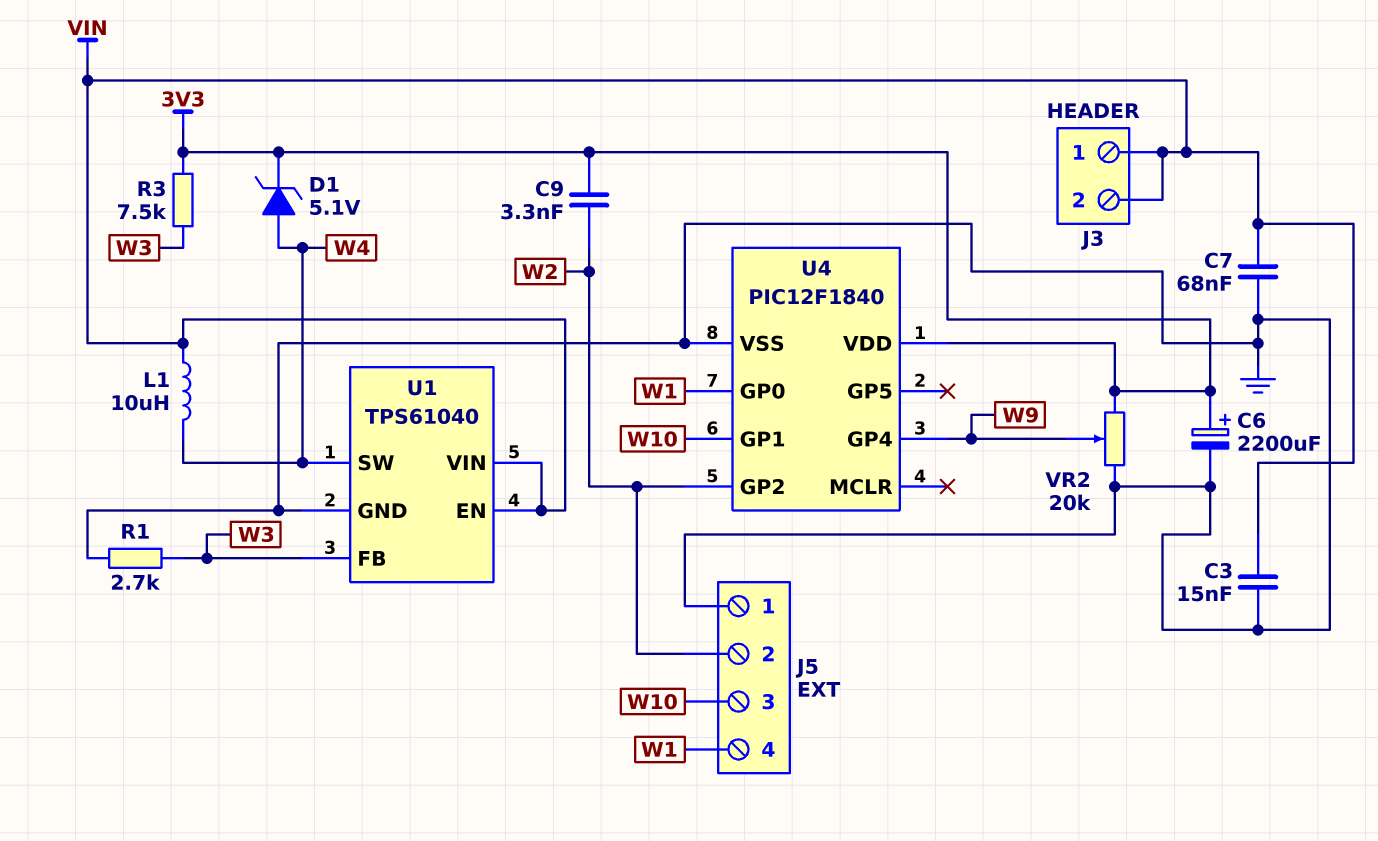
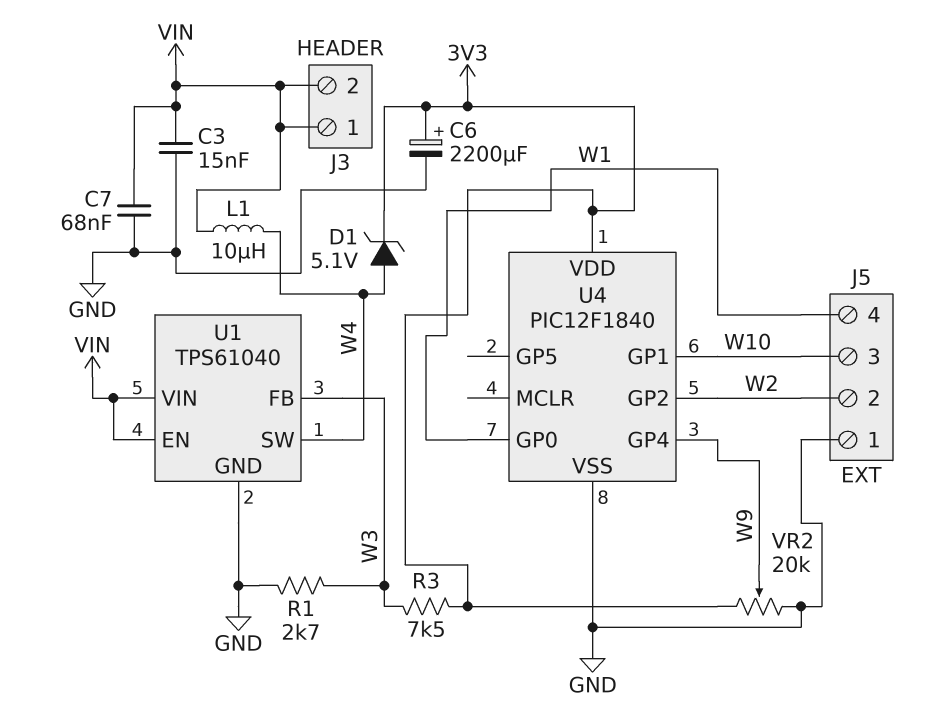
C9: 3.3nF (3V3, W2) -> none

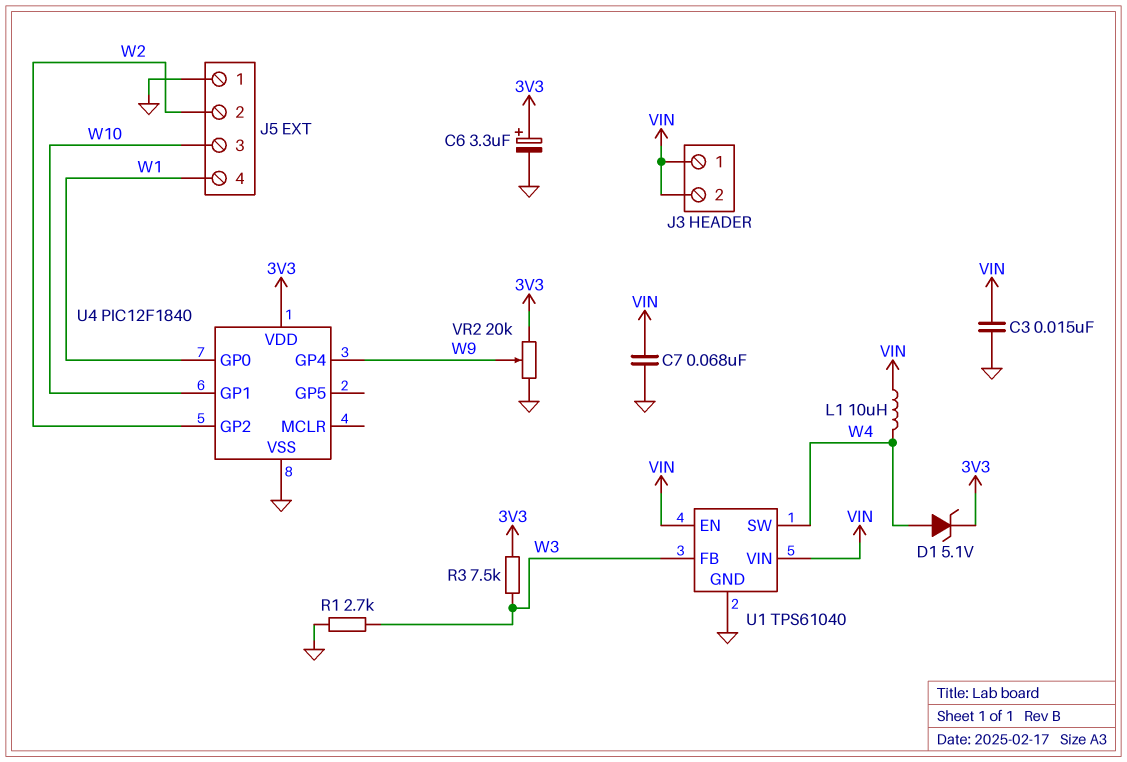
C6: 2200uF (plus 3V3, minus GND) -> 3.3uF (plus 3V3, minus GND)

